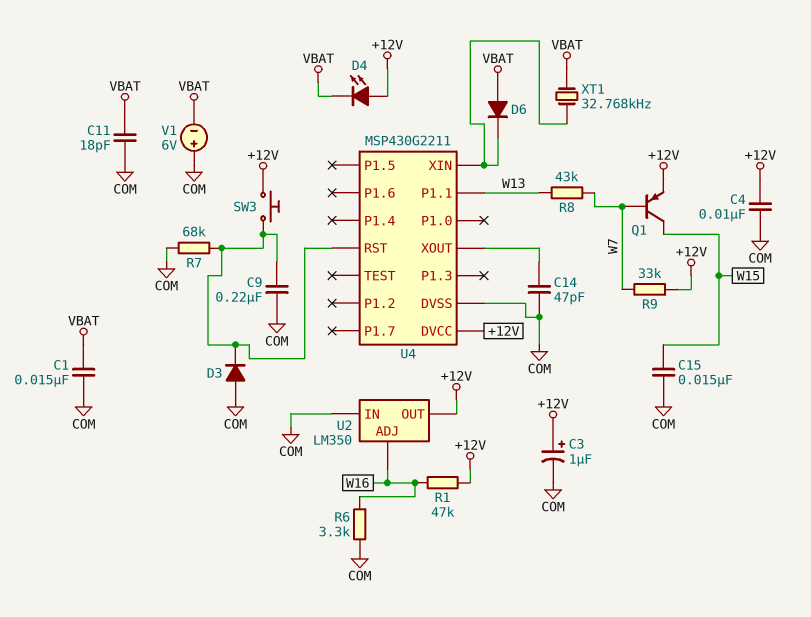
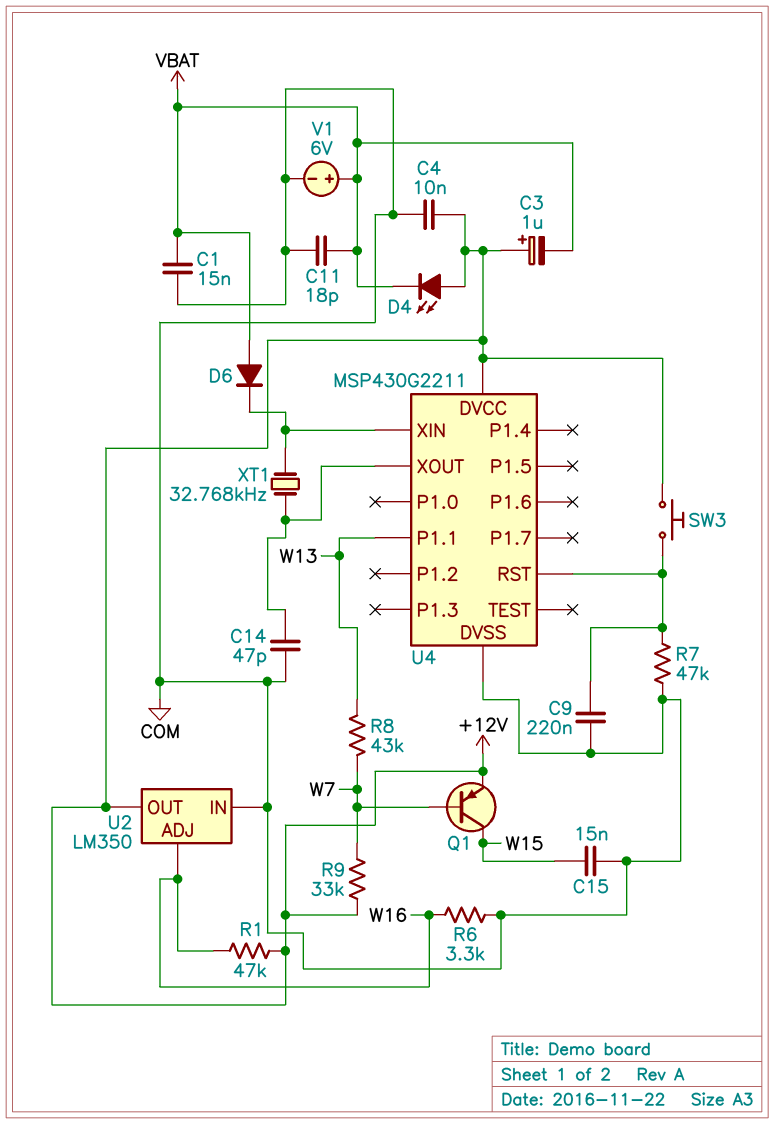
C3: 1uF (plus +12V, minus COM) -> 1uF (plus +12V, minus VBAT)
D3: diode (A COM, K U4/RST) -> none
R7: 68k (COM, U4/RST) -> 47k (COM, U4/RST)
V1: 6V (plus COM, minus VBAT) -> 6V (plus VBAT, minus COM)
XT1: 32.768kHz (U4/XIN, VBAT) -> 32.768kHz (U4/XIN, U4/XOUT)

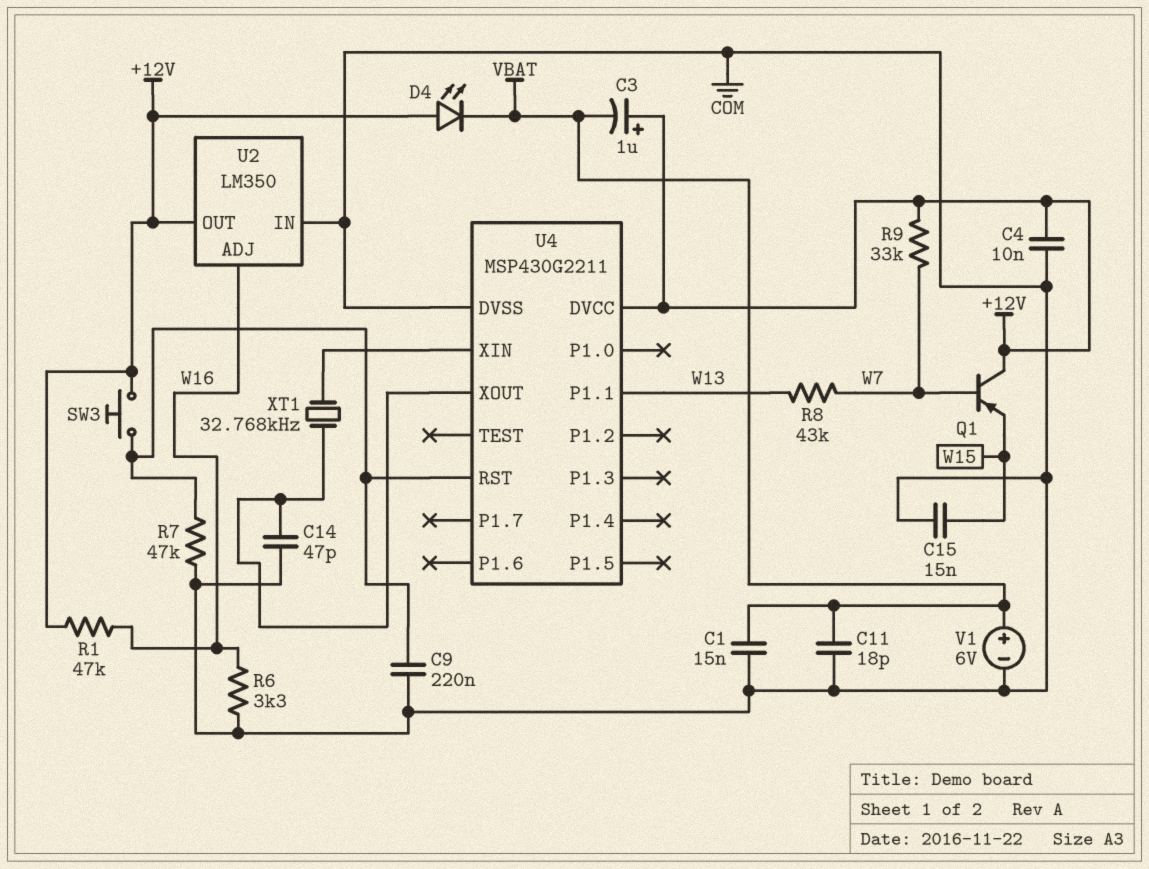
D6: diode (A VBAT, K U4/XIN) -> none
Q1: PNP (B W7, C W15, E +12V) -> PNP (B W7, C +12V, E W15)

